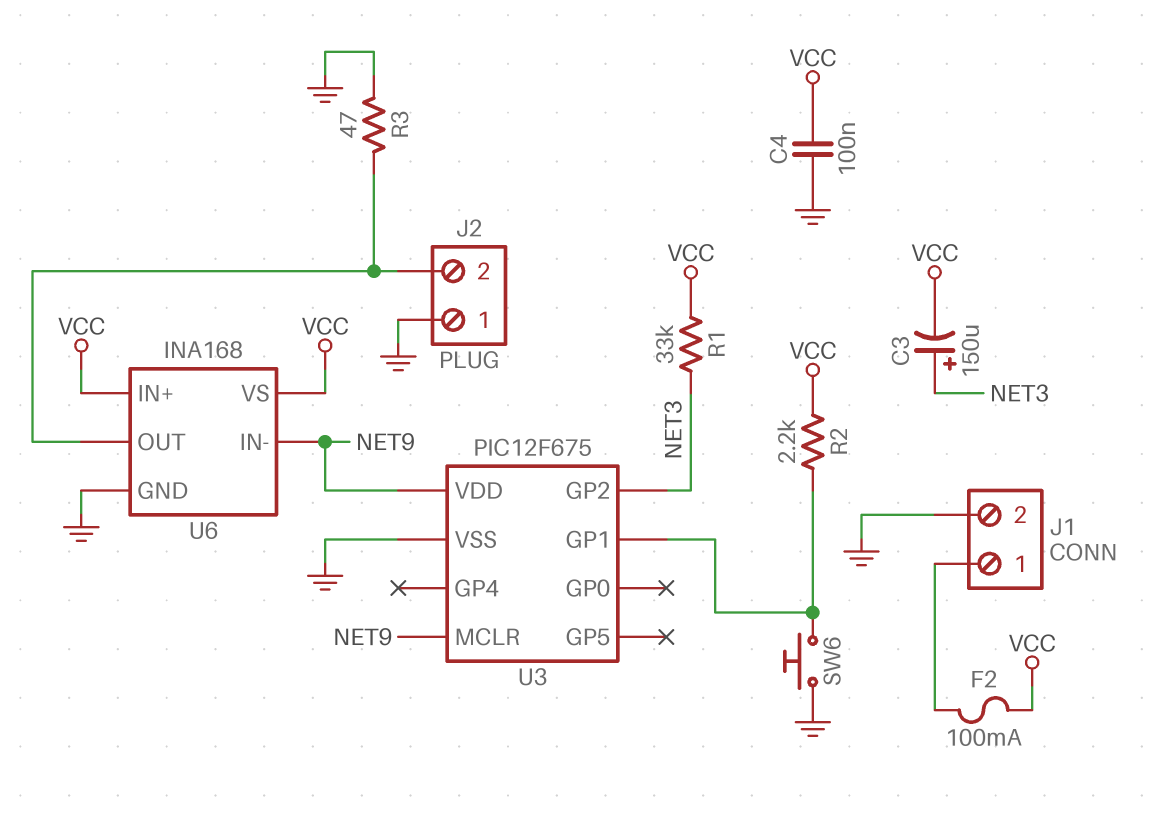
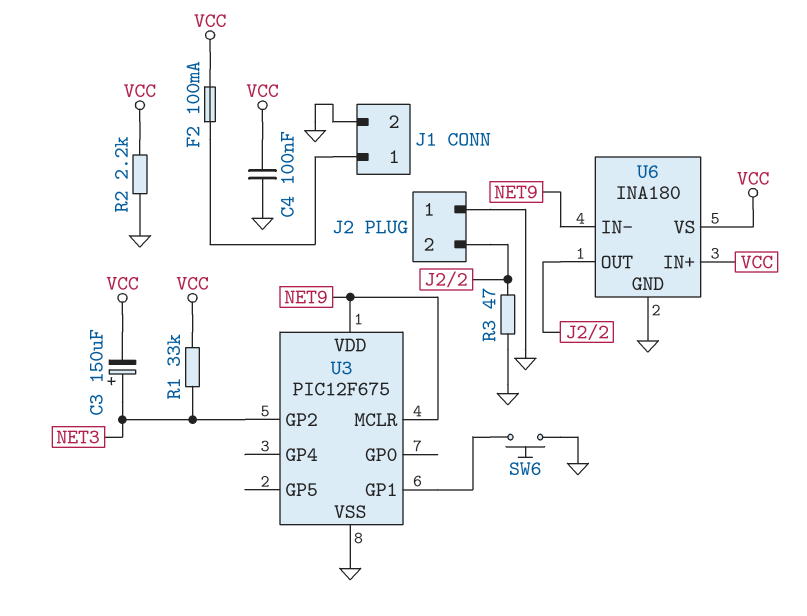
R2: 2.2k (U3/GP1, VCC) -> 2.2k (GND, VCC)
U6: INA168 -> INA180

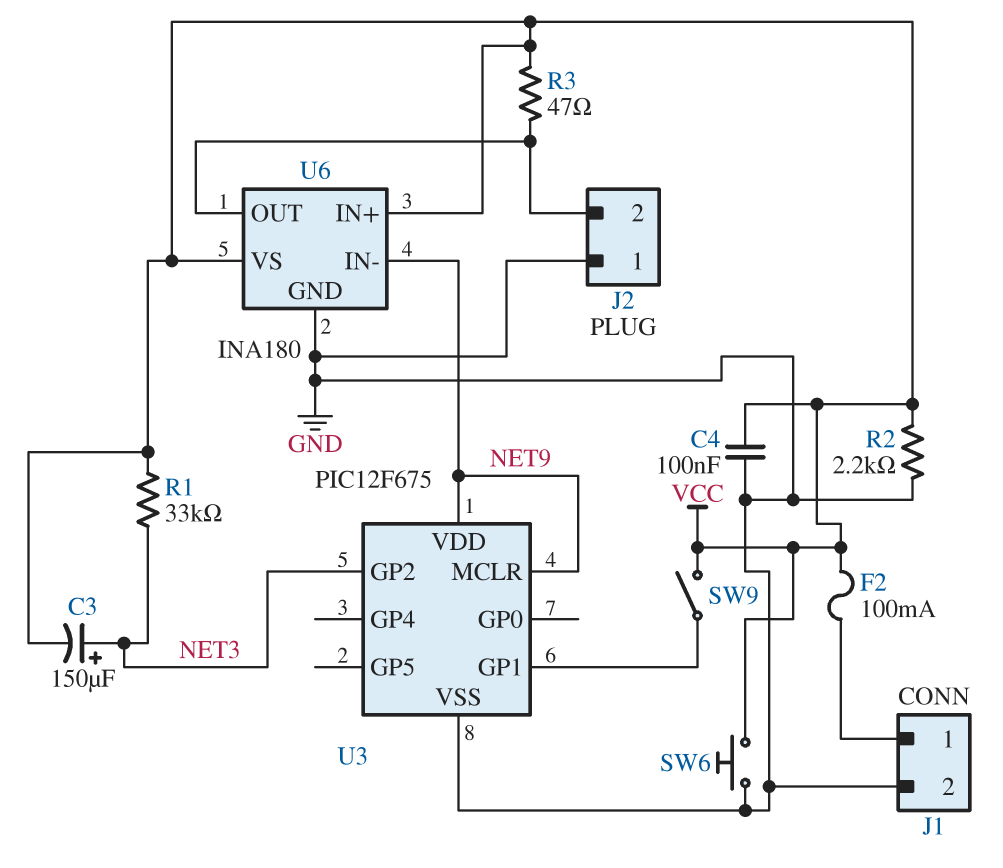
R3: 47 (GND, J2/2) -> 47 (J2/2, VCC)
SW6: button (GND, U3/GP1) -> button (GND, VCC)
SW9: none -> switch (U3/GP1, VCC)

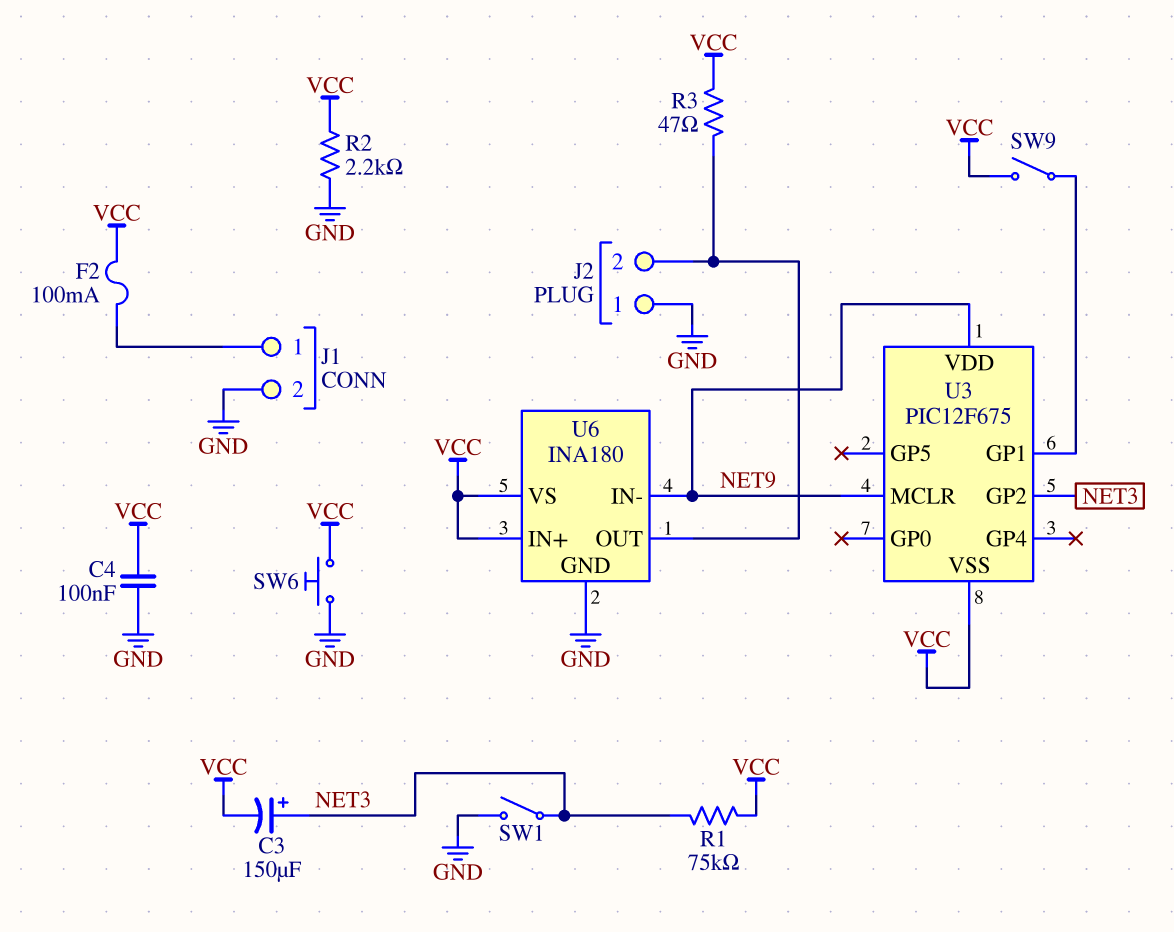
R1: 33k (NET3, VCC) -> 75k (NET3, VCC)
SW1: none -> switch (GND, NET3)
U3 pin VSS: GND -> VCC

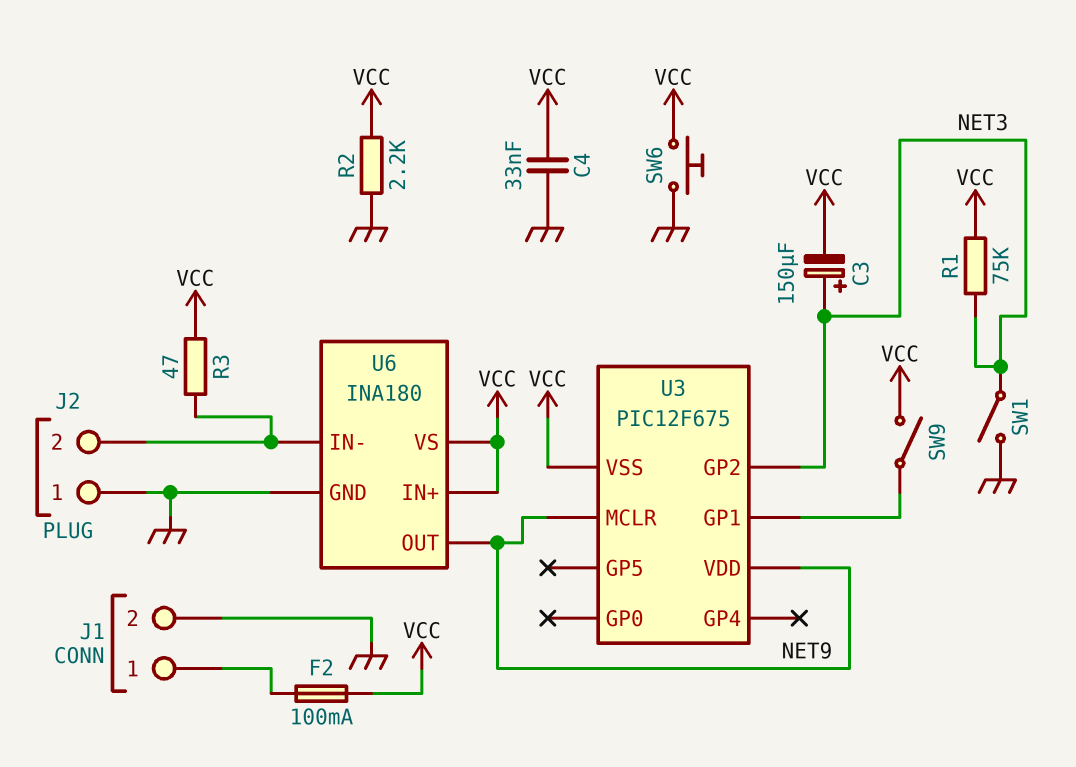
C4: 100nF (GND, VCC) -> 33nF (GND, VCC)
U6 pin IN-: NET9 -> J2/2
U6 pin OUT: J2/2 -> NET9

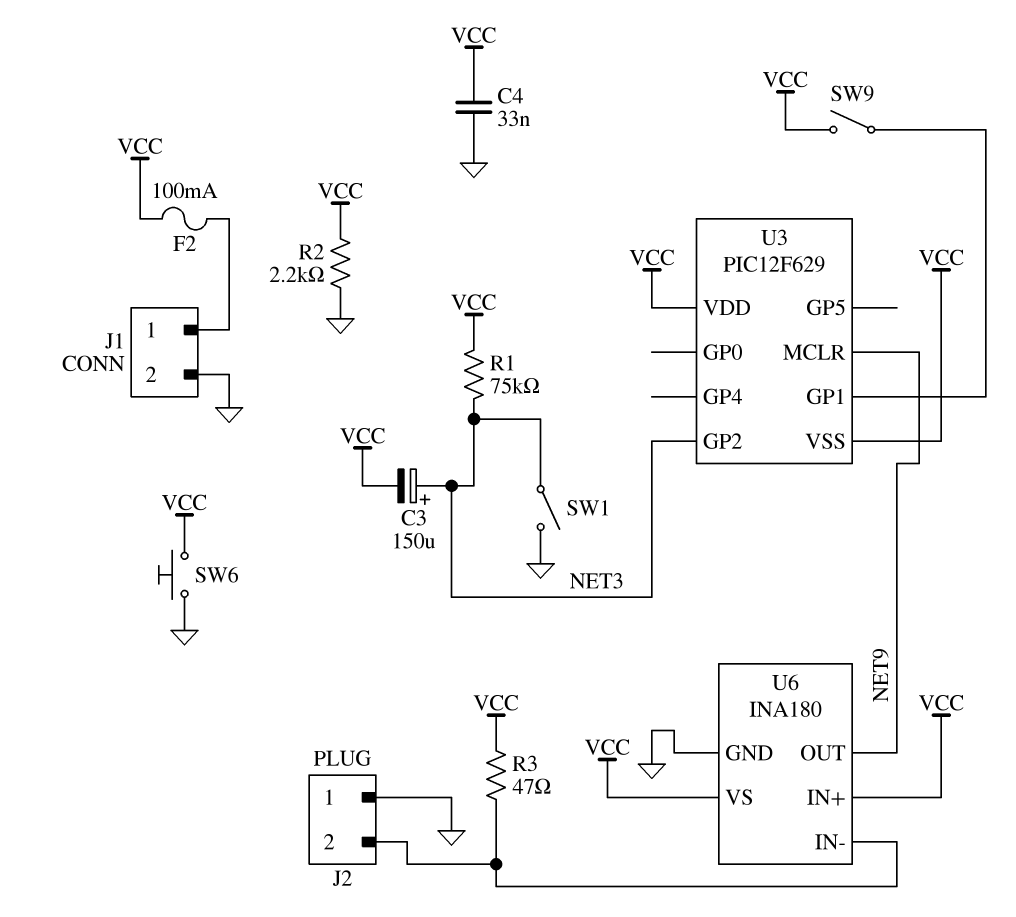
U3: PIC12F675 -> PIC12F629
U3 pin VDD: NET9 -> VCC

